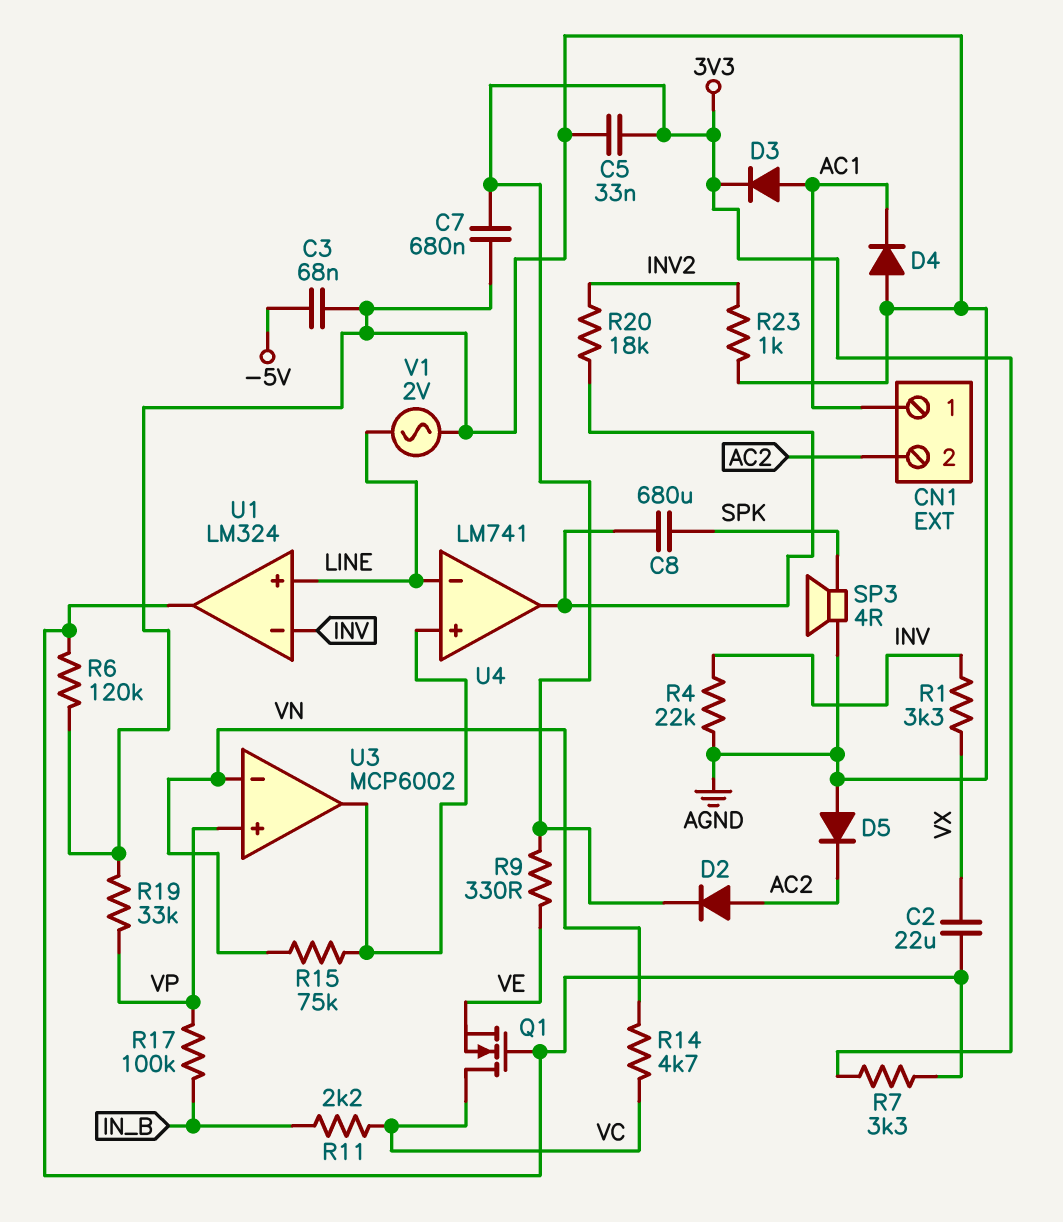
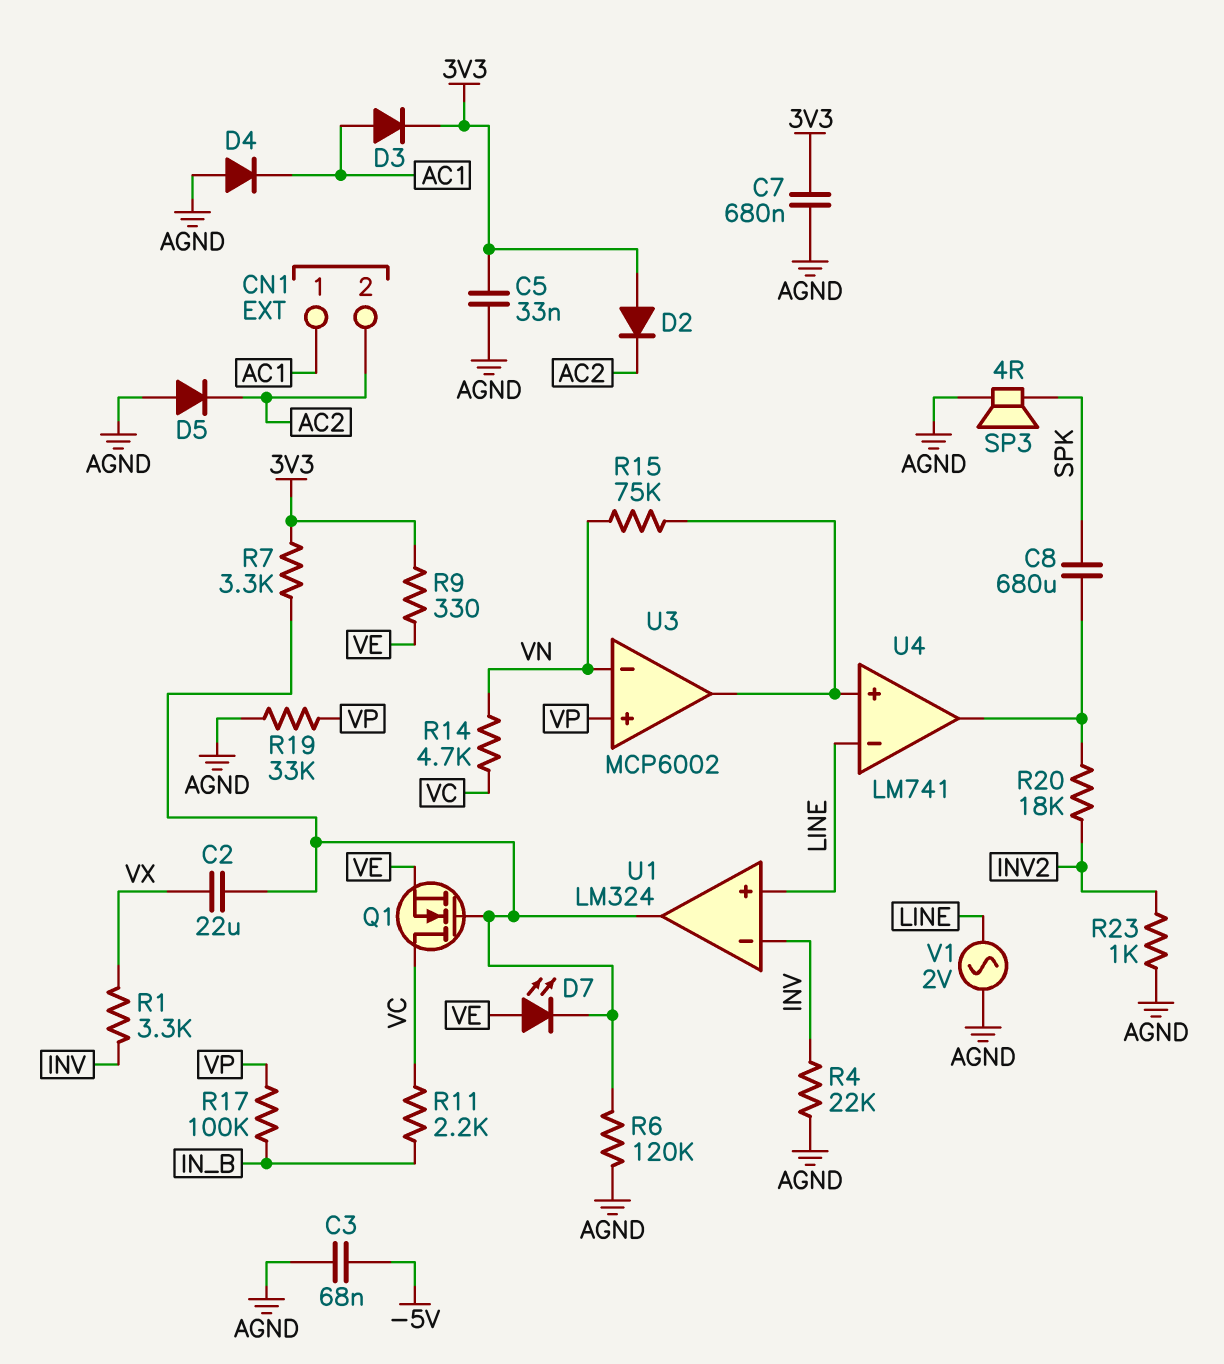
D2: diode (A AC2, K 3V3) -> diode (A 3V3, K AC2)
D7: none -> LED (A VE, K U1/out)

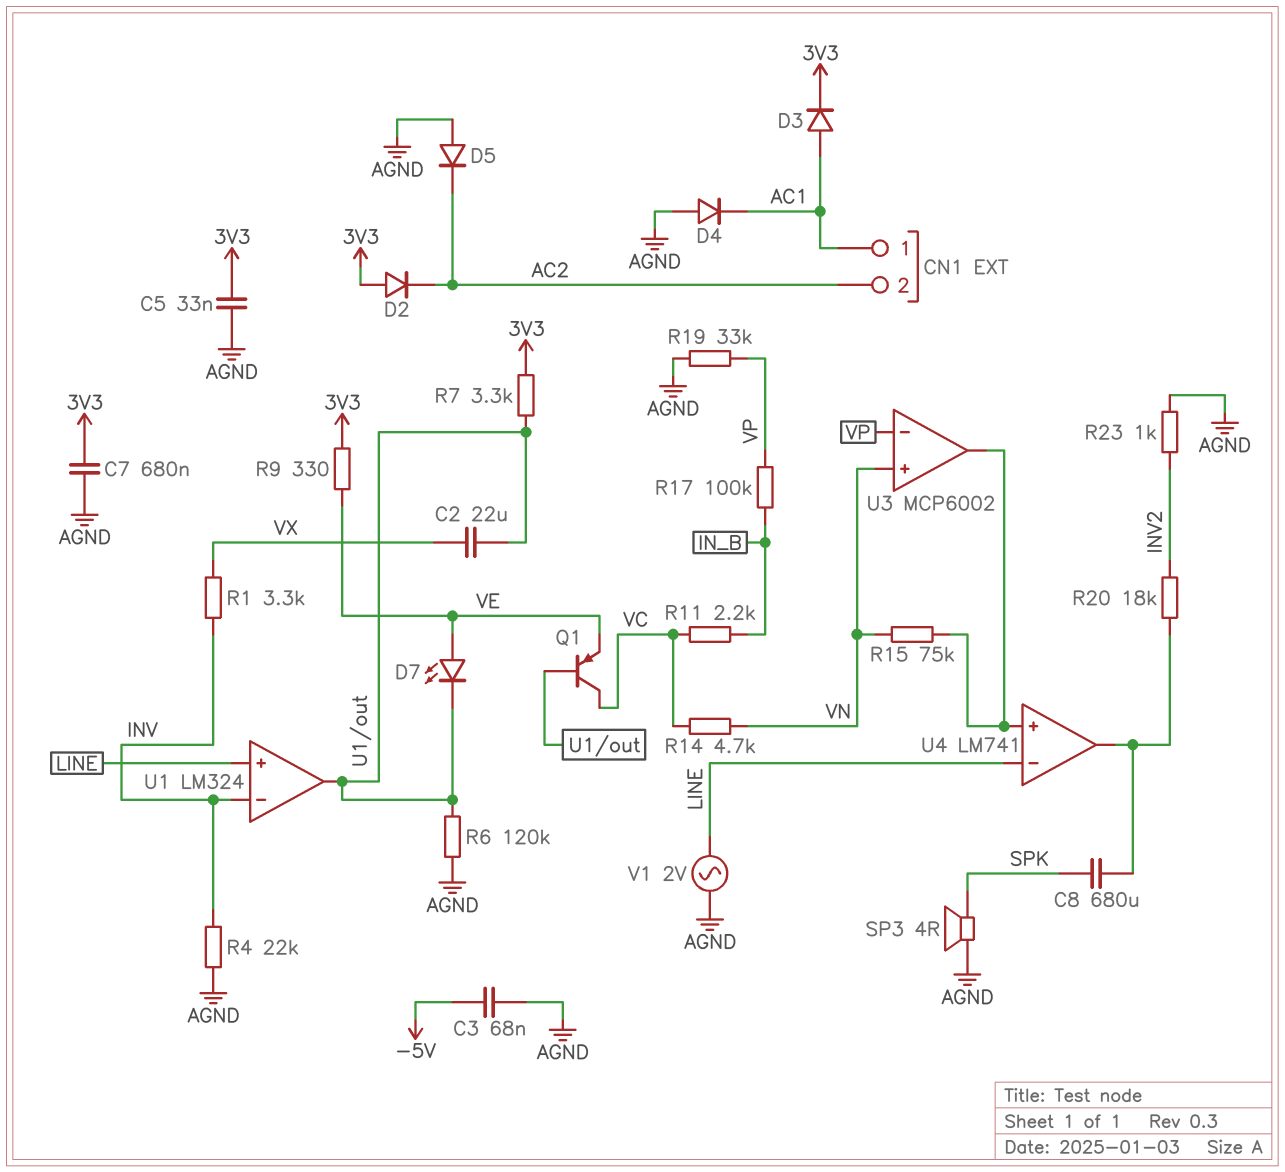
Q1: NMOS (G U1/out, D VC, S VE) -> PNP (B U1/out, C VC, E VE)
U3 pin in+: VP -> VN
U3 pin in-: VN -> VP

